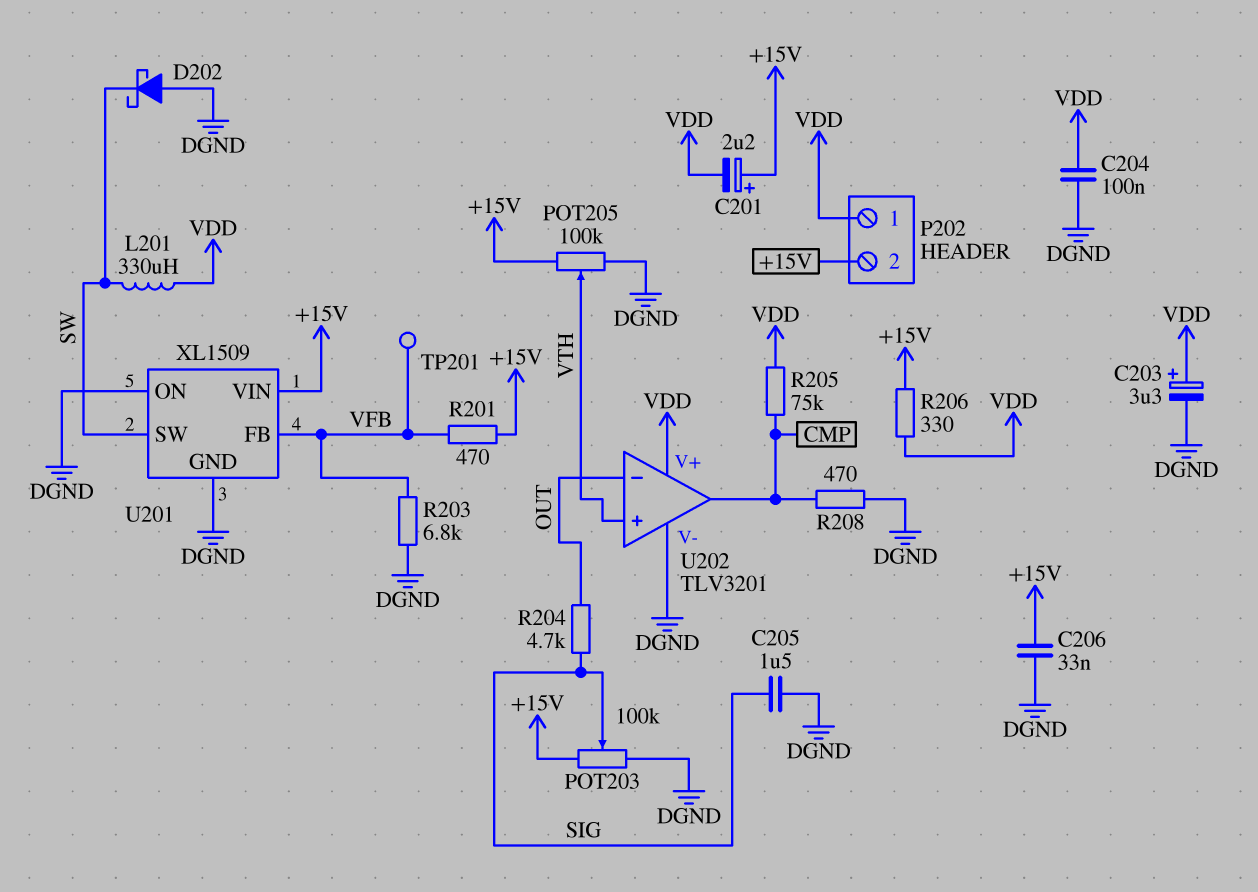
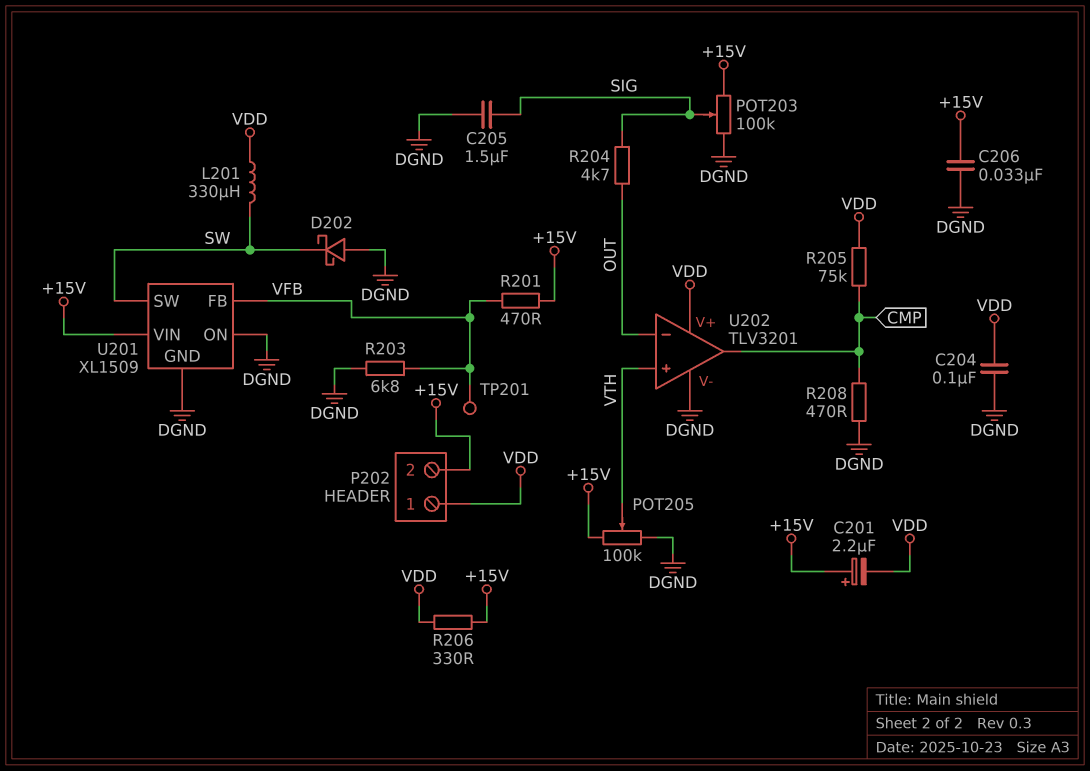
C203: 3.3uF (plus VDD, minus DGND) -> none

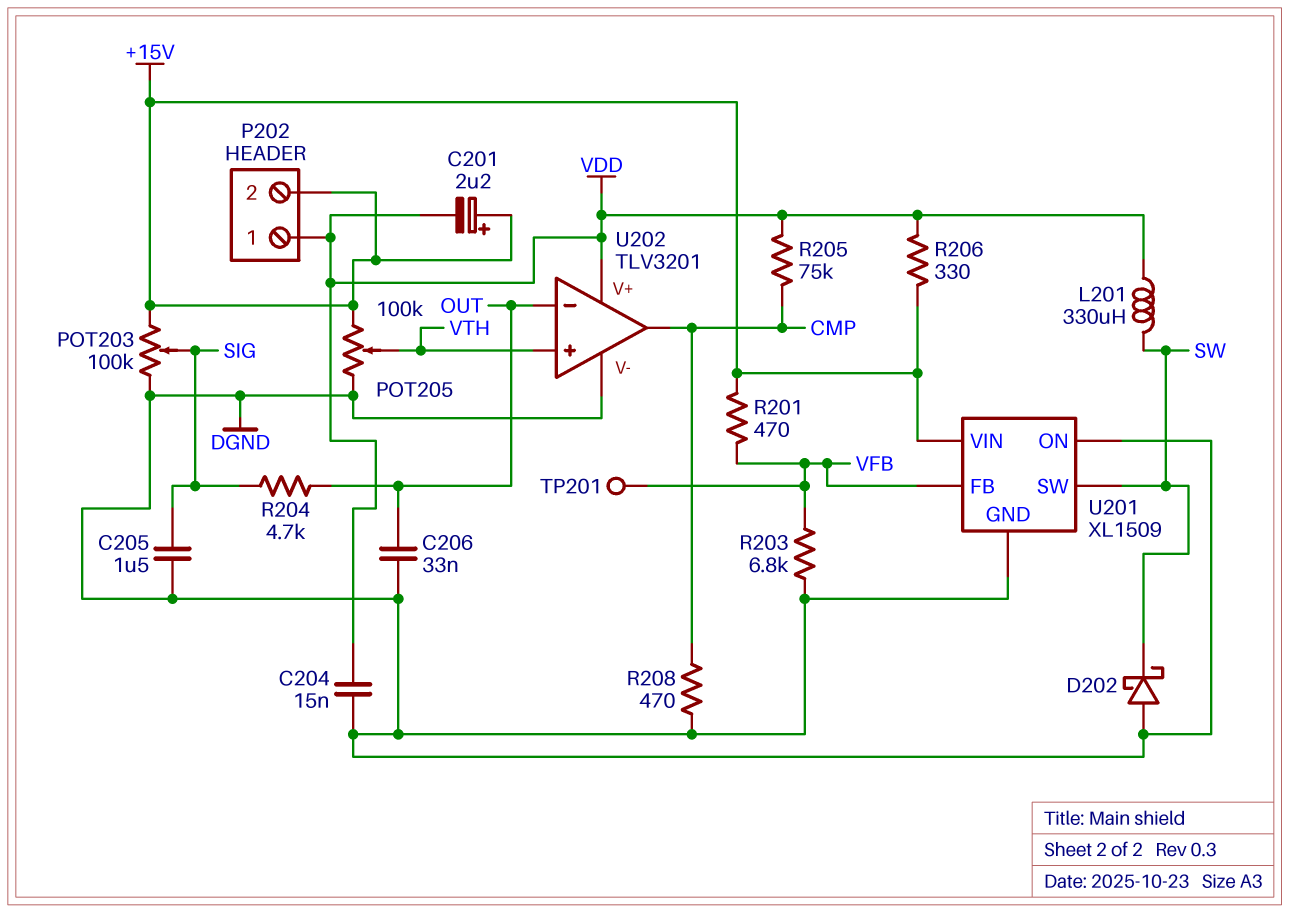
C204: 100nF (DGND, VDD) -> 15nF (DGND, VDD)
C206: 33nF (+15V, DGND) -> 33nF (DGND, OUT)

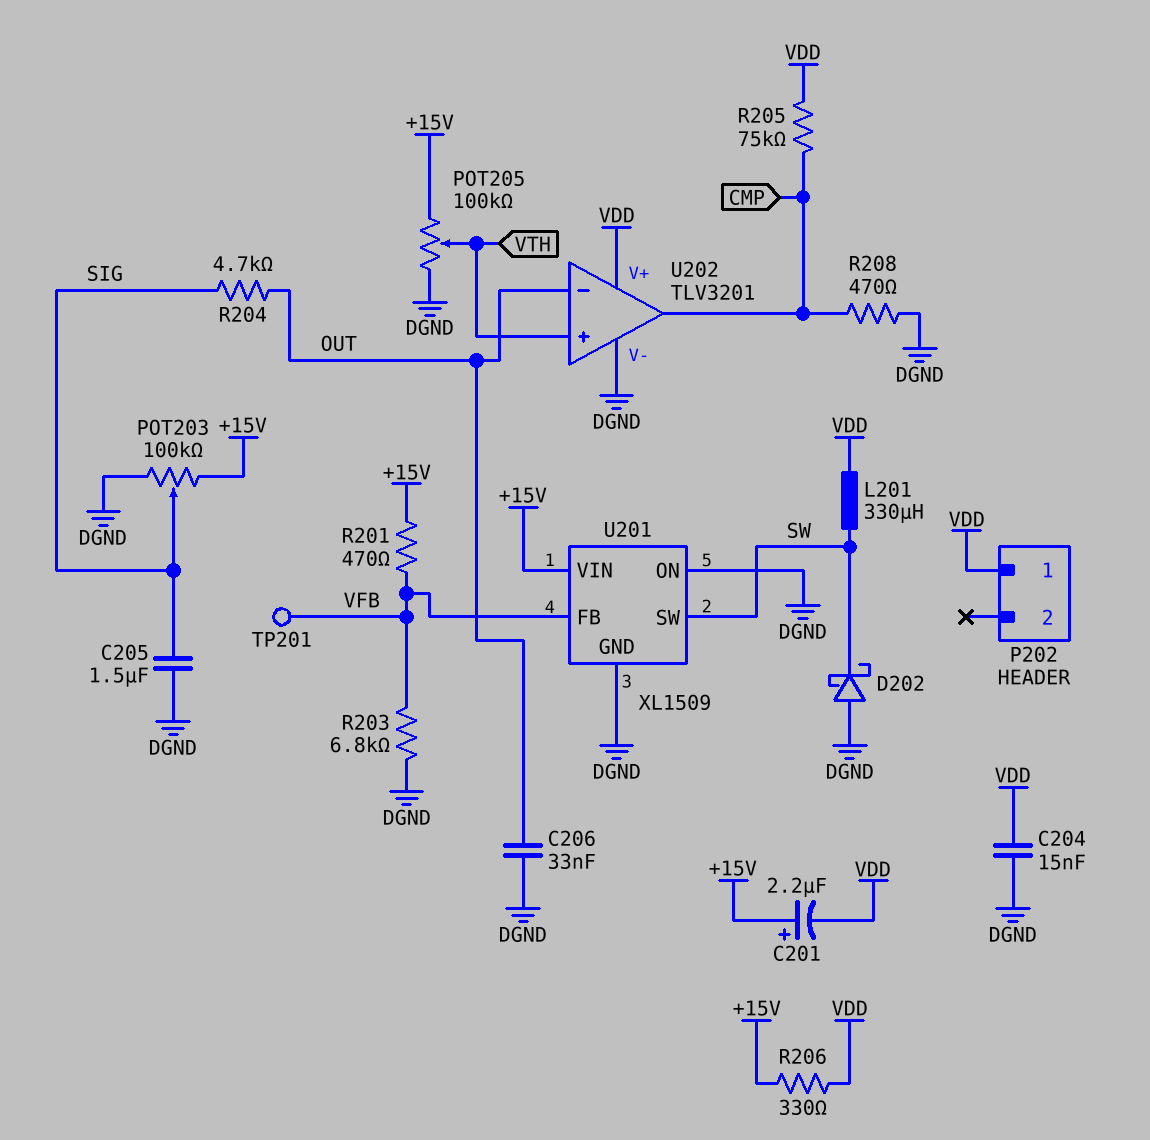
P202 pin 2: +15V -> none

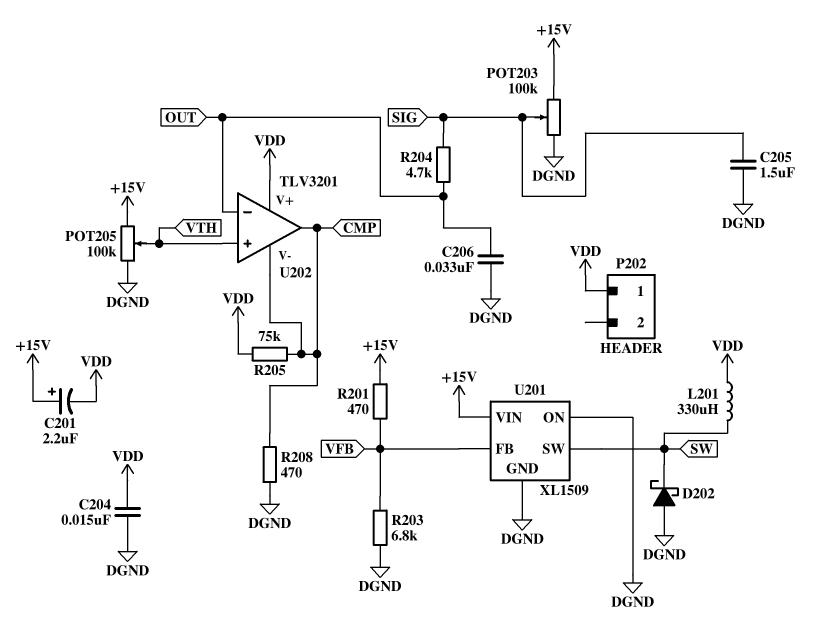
R206: 330 (+15V, VDD) -> none
TP201: test point (VFB) -> none
U202 pin V-: DGND -> CMP

